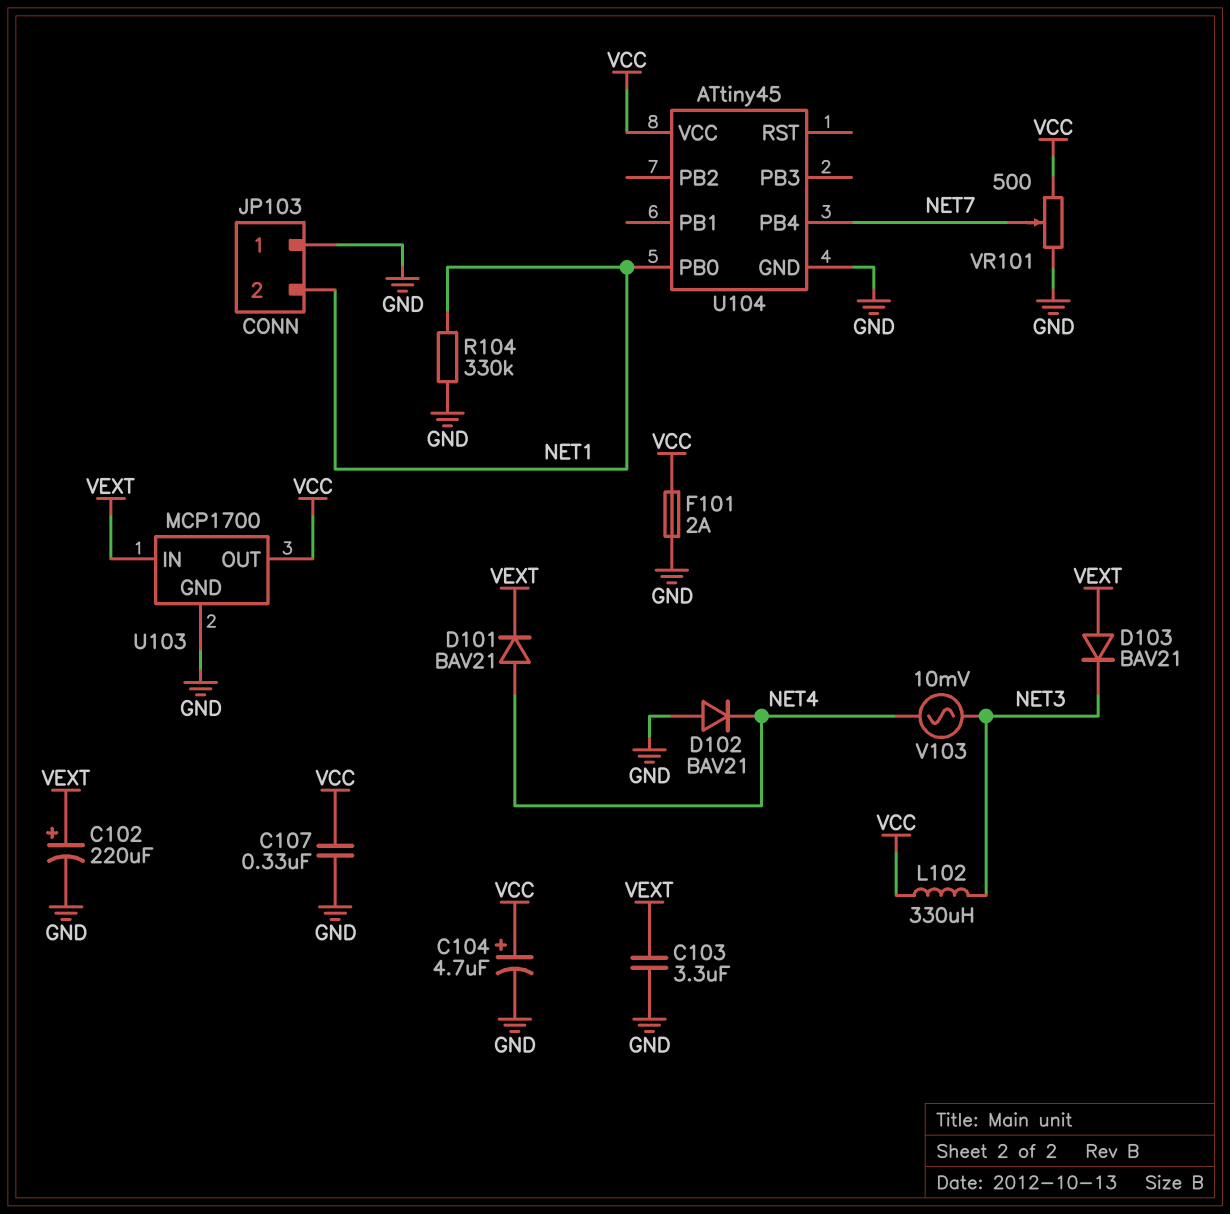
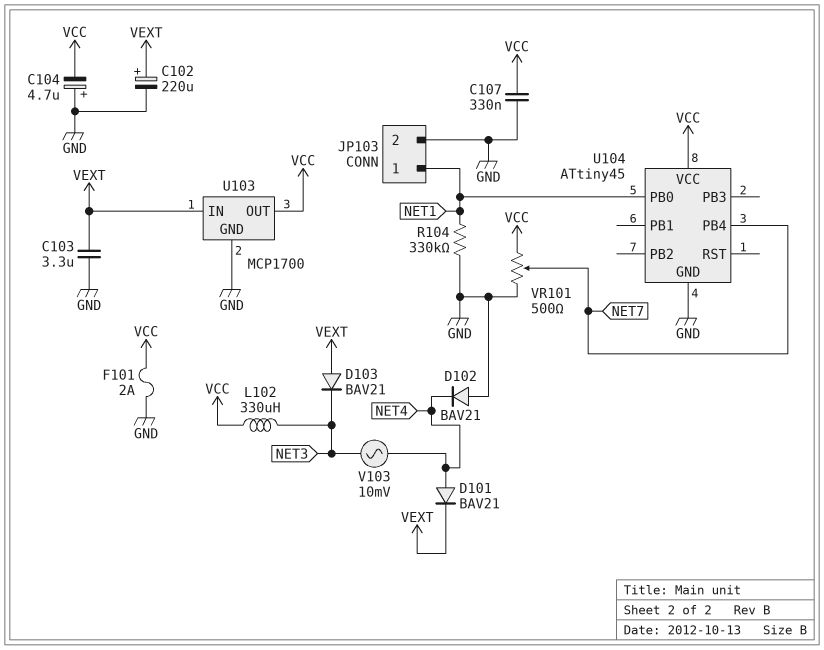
C104: 4.7uF (plus VCC, minus GND) -> 4.7uF (plus GND, minus VCC)
JP103 pin 1: GND -> NET1
JP103 pin 2: NET1 -> GND

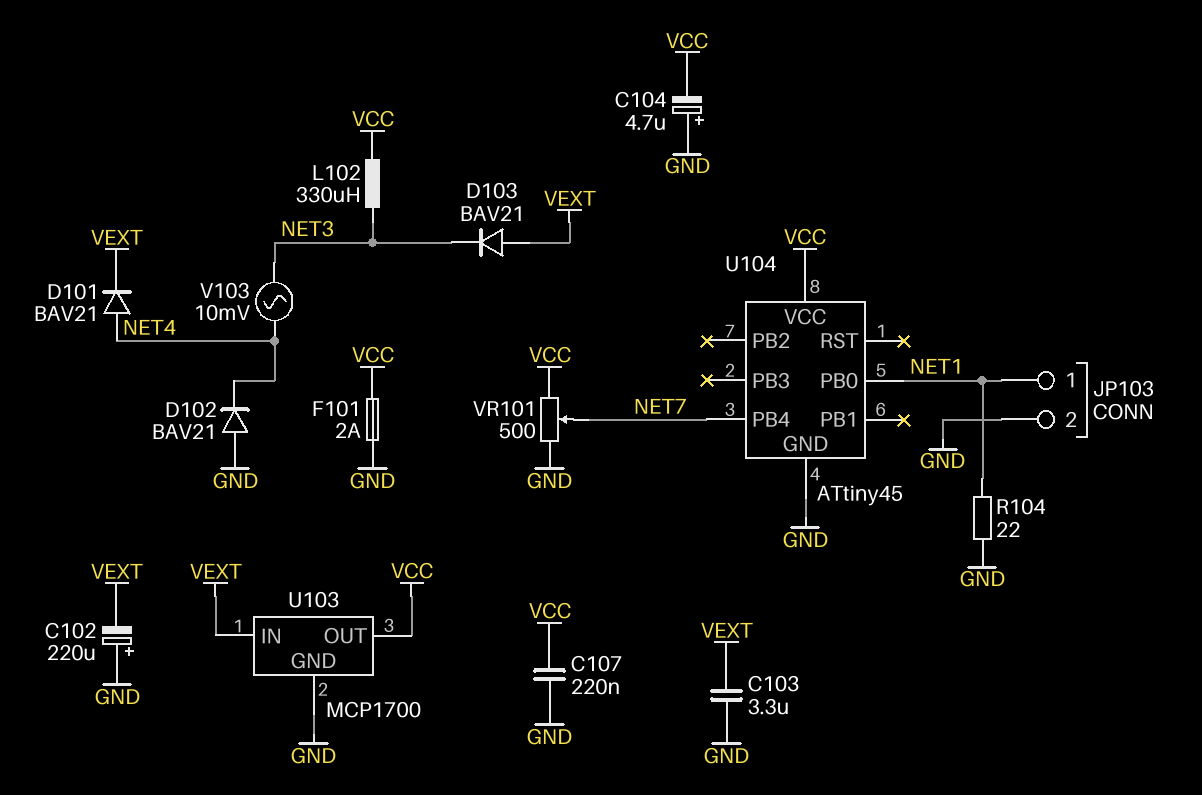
C102: 220uF (plus VEXT, minus GND) -> 220uF (plus GND, minus VEXT)
C107: 330nF (GND, VCC) -> 220nF (GND, VCC)
R104: 330k (GND, NET1) -> 22 (GND, NET1)

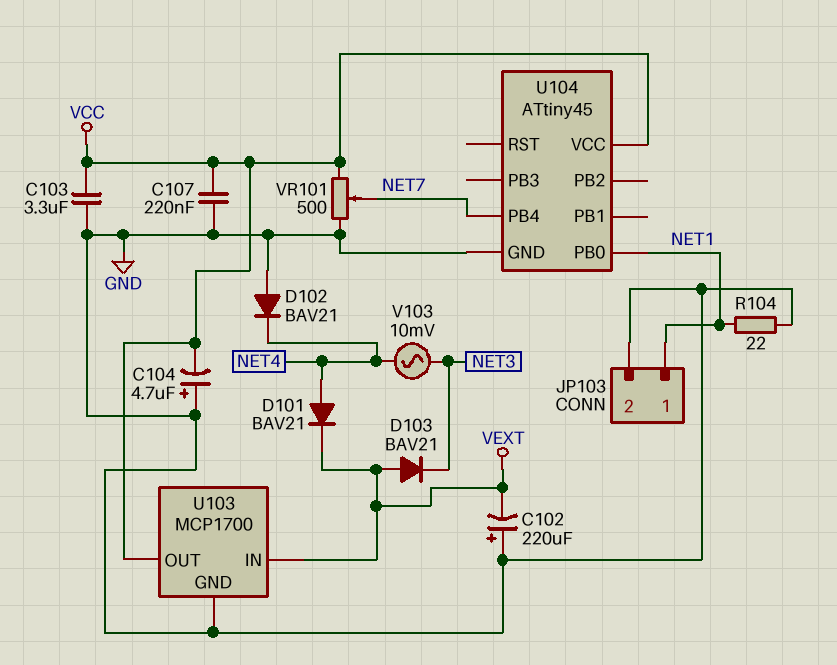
C103: 3.3uF (GND, VEXT) -> 3.3uF (GND, VCC)
F101: 2A (GND, VCC) -> none
L102: 330uH (NET3, VCC) -> none

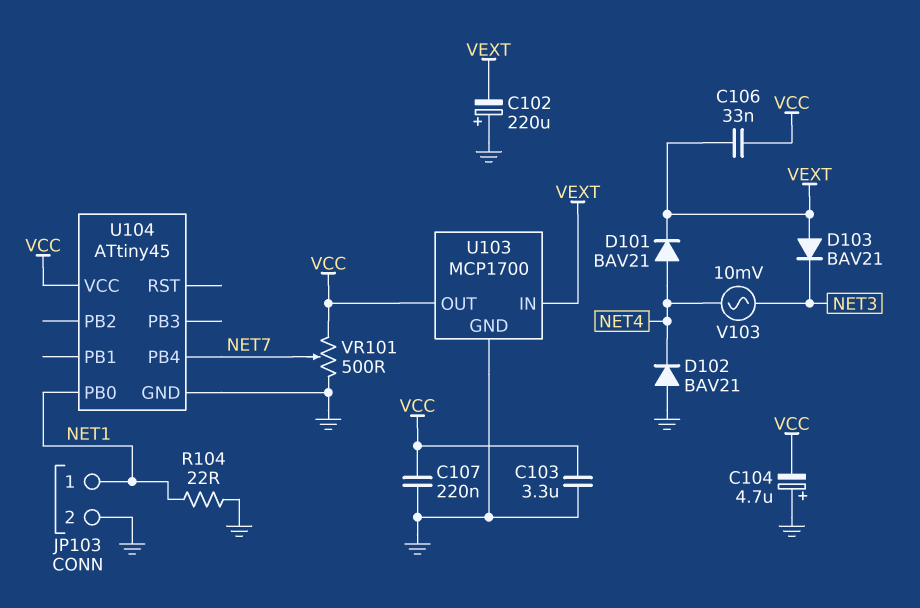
C106: none -> 33nF (VCC, VEXT)

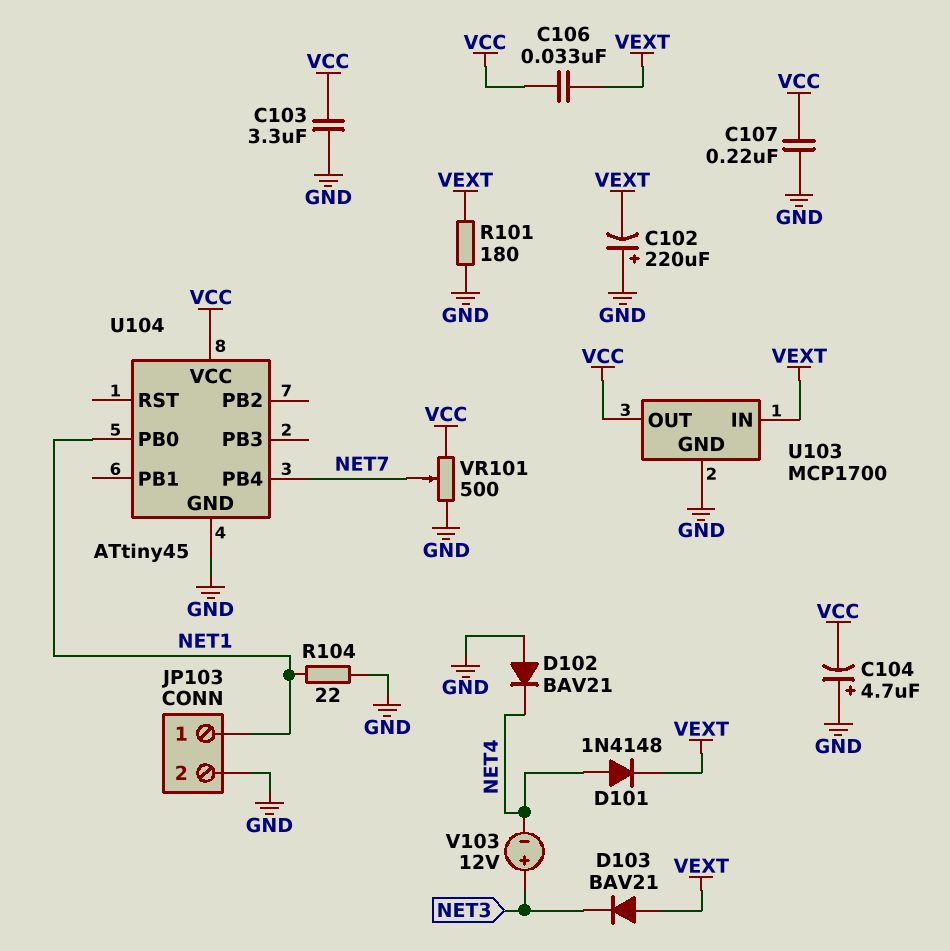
D101: diode BAV21 (A NET4, K VEXT) -> diode 1N4148 (A NET4, K VEXT)
R101: none -> 180 (GND, VEXT)
V103: AC 10mV (NET3, NET4) -> 12V (plus NET3, minus NET4)

